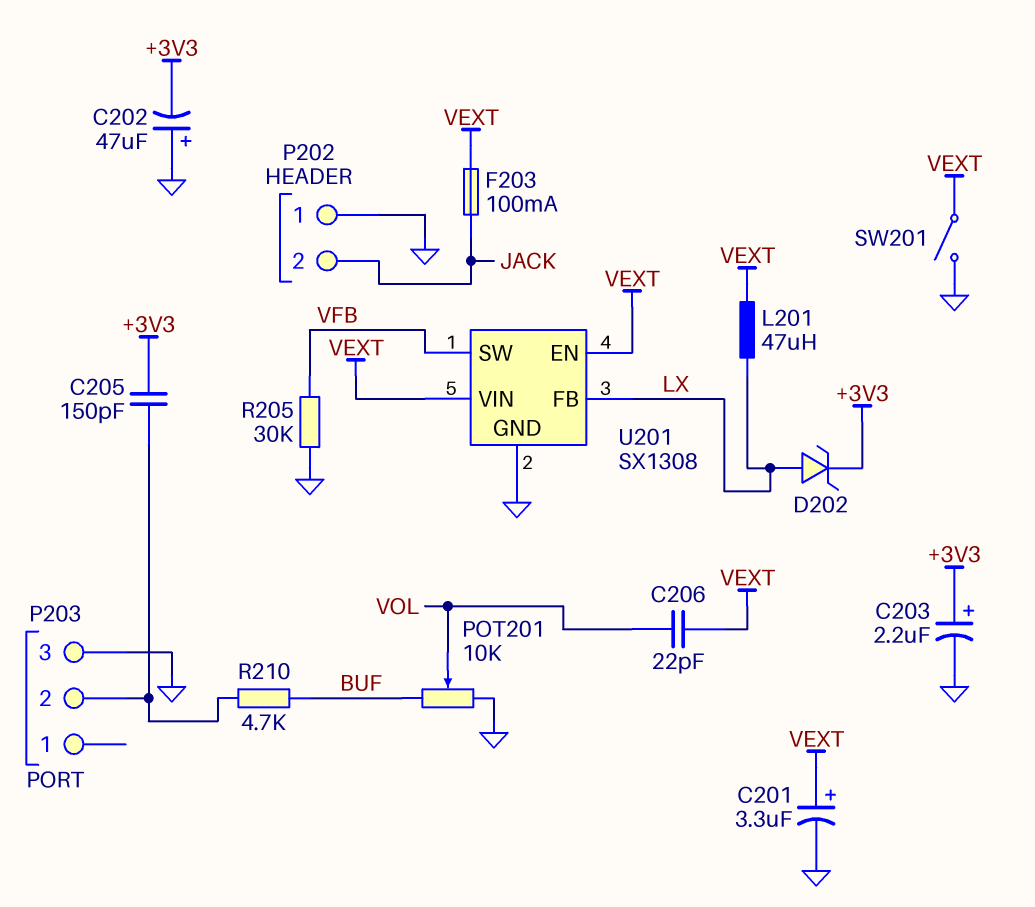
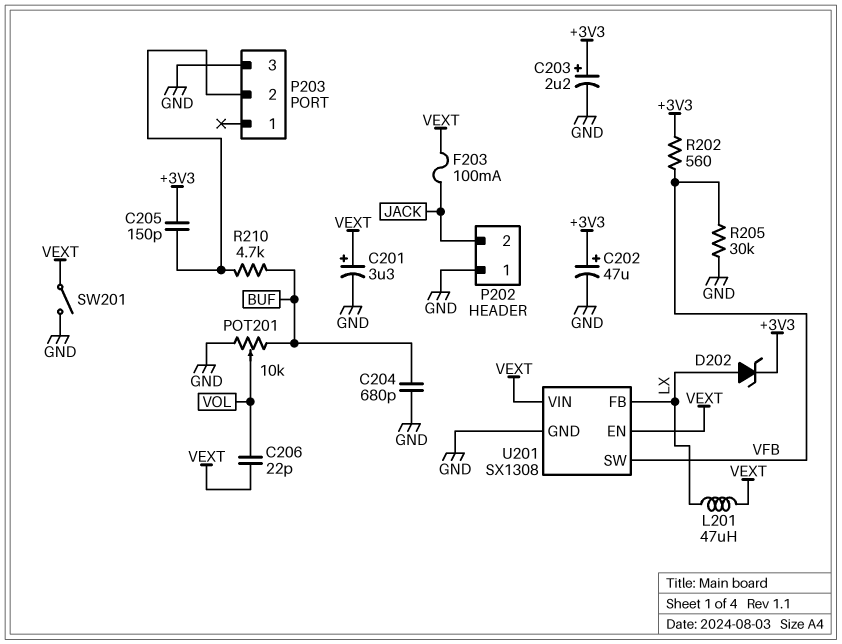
C202: 47uF (plus GND, minus +3V3) -> 47uF (plus +3V3, minus GND)
C204: none -> 680pF (BUF, GND)
R202: none -> 560 (+3V3, VFB)

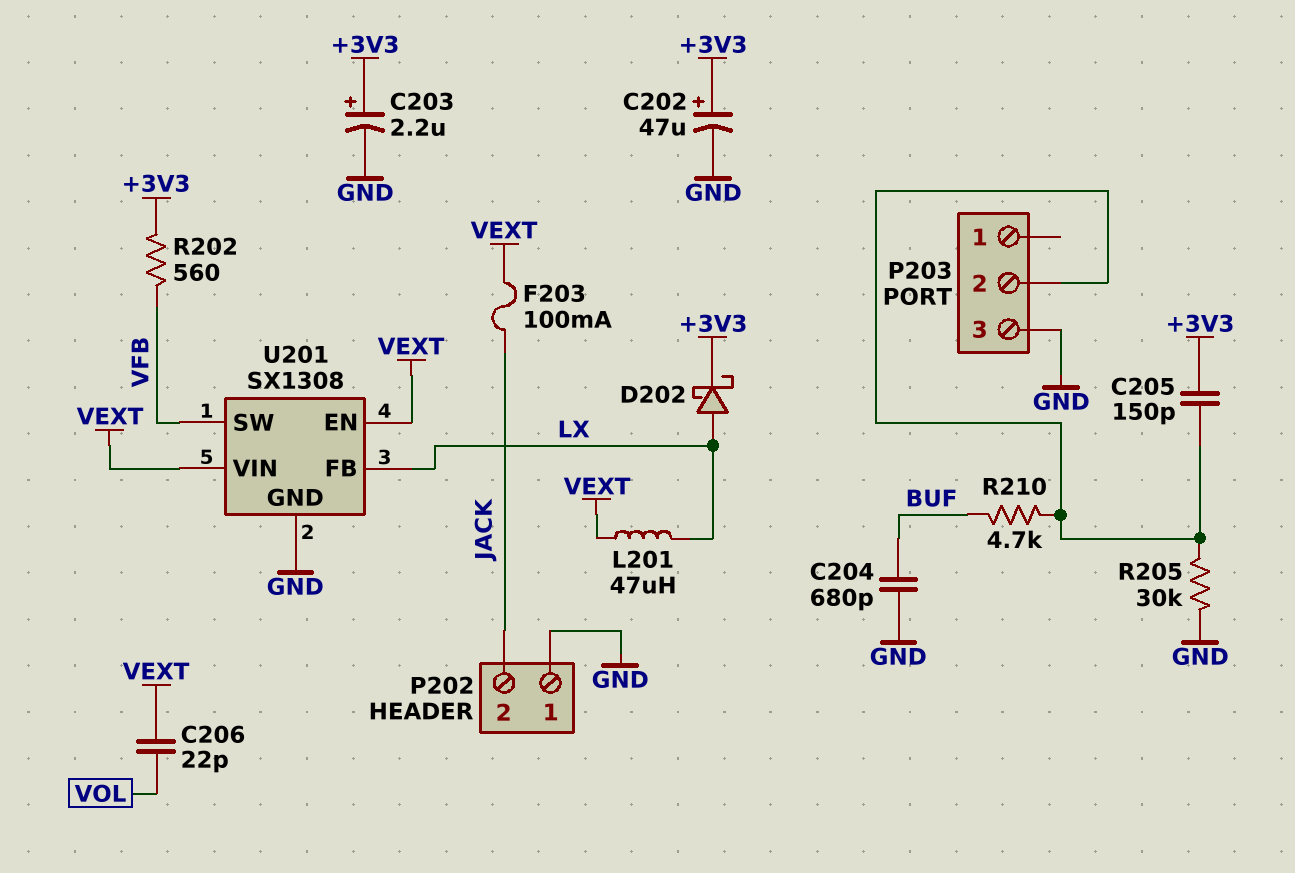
C201: 3.3uF (plus VEXT, minus GND) -> none
D202: zener (A LX, K +3V3) -> schottky (A LX, K +3V3)
POT201: 10k (BUF, GND, wiper VOL) -> none
R205: 30k (GND, VFB) -> 30k (GND, P203/2)
SW201: switch (GND, VEXT) -> none

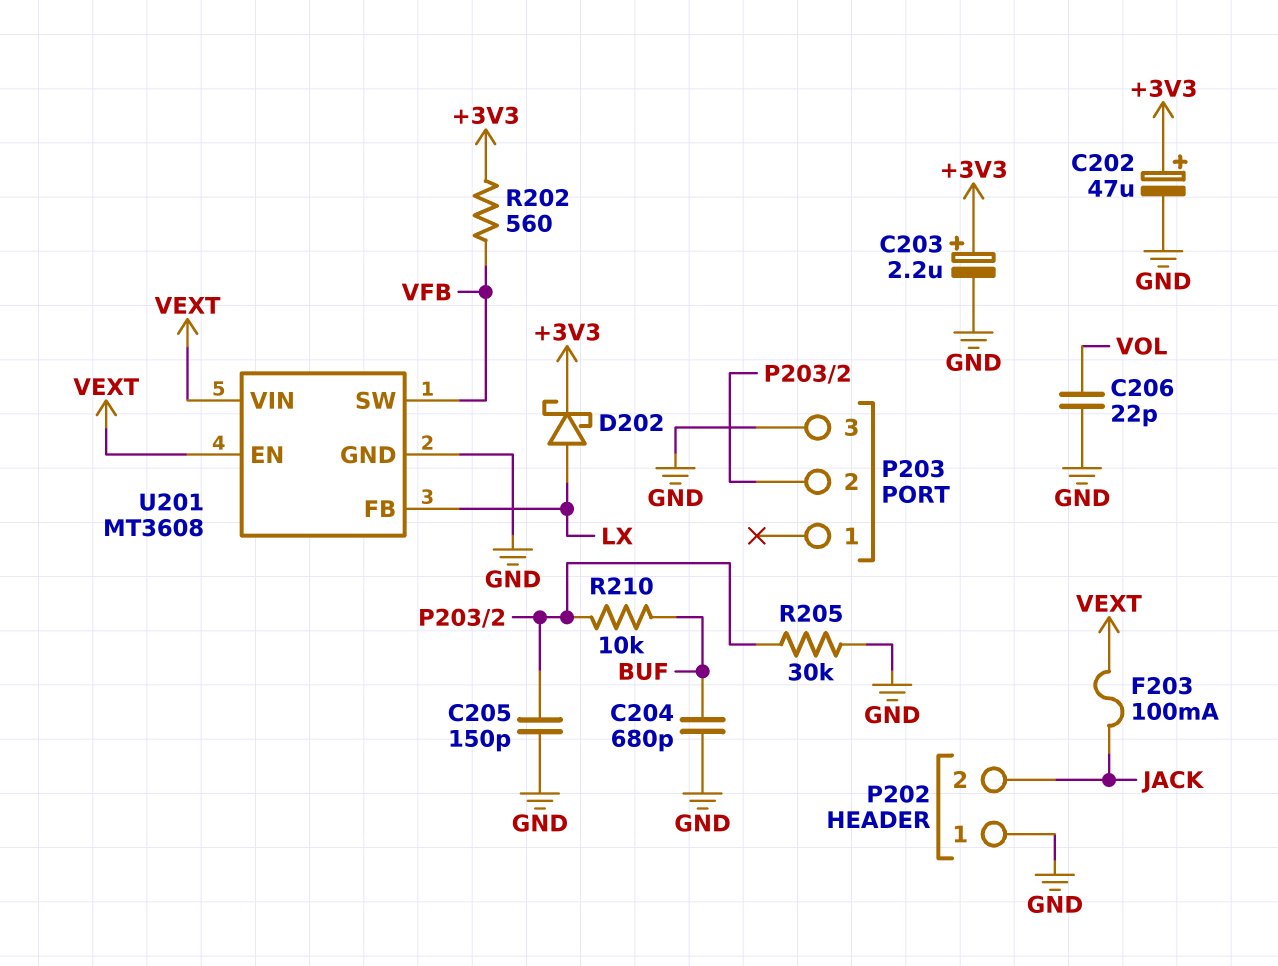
C205: 150pF (+3V3, P203/2) -> 150pF (GND, P203/2)
C206: 22pF (VEXT, VOL) -> 22pF (GND, VOL)
L201: 47uH (LX, VEXT) -> none
R210: 4.7k (BUF, P203/2) -> 10k (BUF, P203/2)
U201: SX1308 -> MT3608

